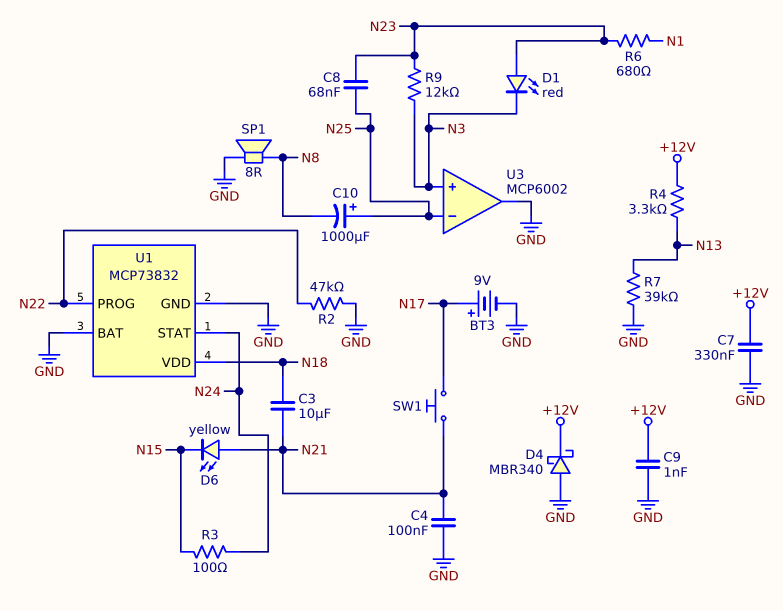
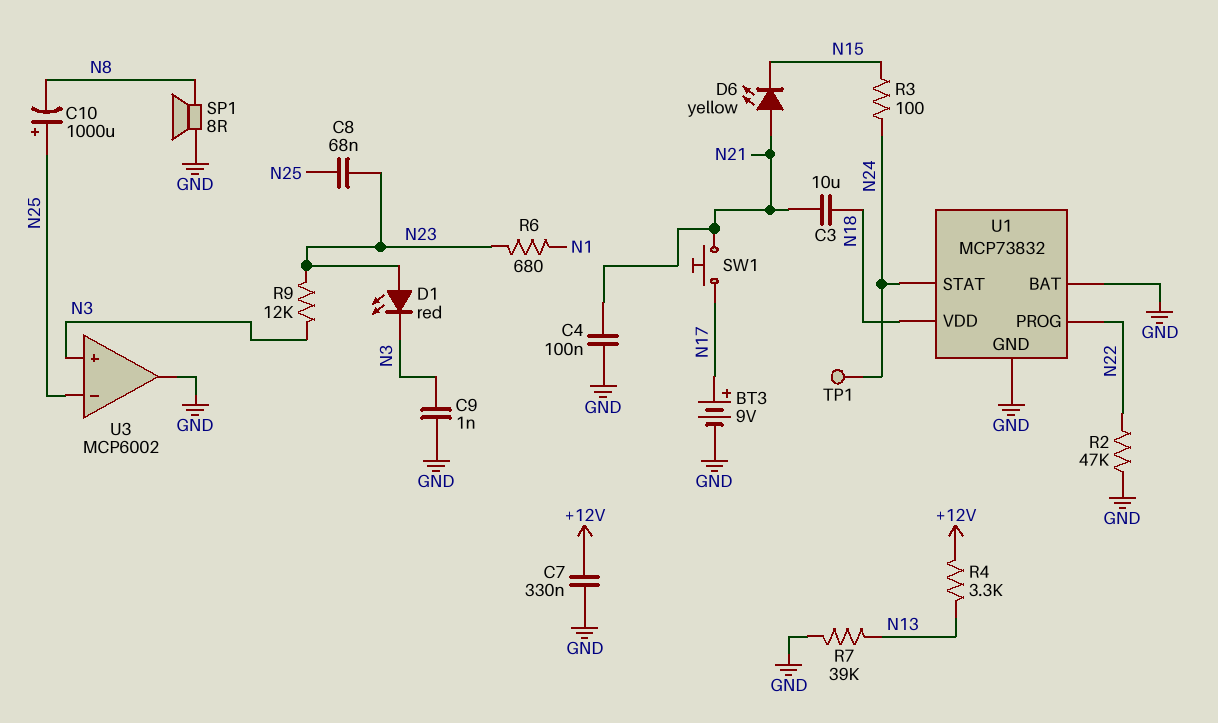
C9: 1nF (+12V, GND) -> 1nF (GND, N3)
D4: schottky MBR340 (A GND, K +12V) -> none
TP1: none -> test point (N24)

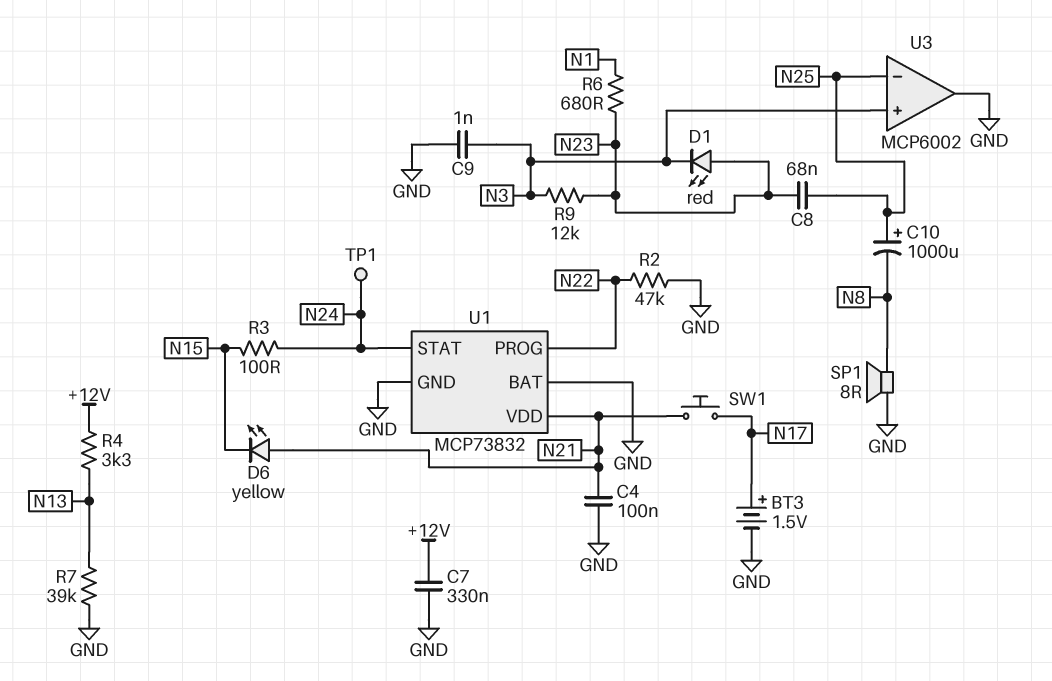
BT3: 9V (plus N17, minus GND) -> 1.5V (plus N17, minus GND)
C3: 10uF (N18, N21) -> none
U1 pin VDD: N18 -> N21

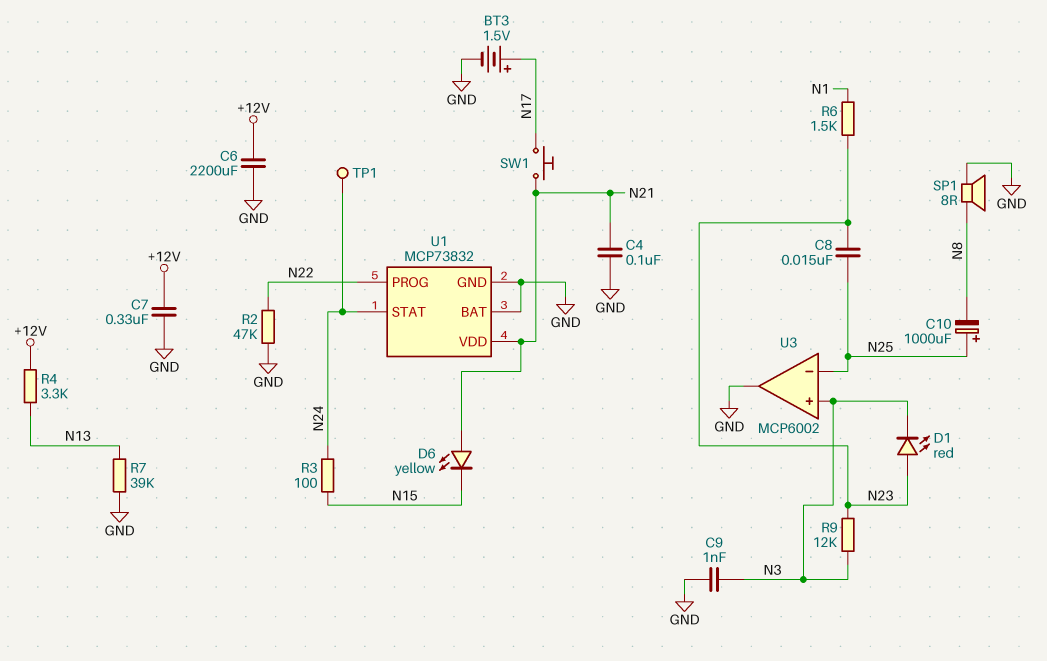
C6: none -> 2200uF (+12V, GND)
C8: 68nF (N23, N25) -> 15nF (N23, N25)
R6: 680 (N1, N23) -> 1.5k (N1, N23)

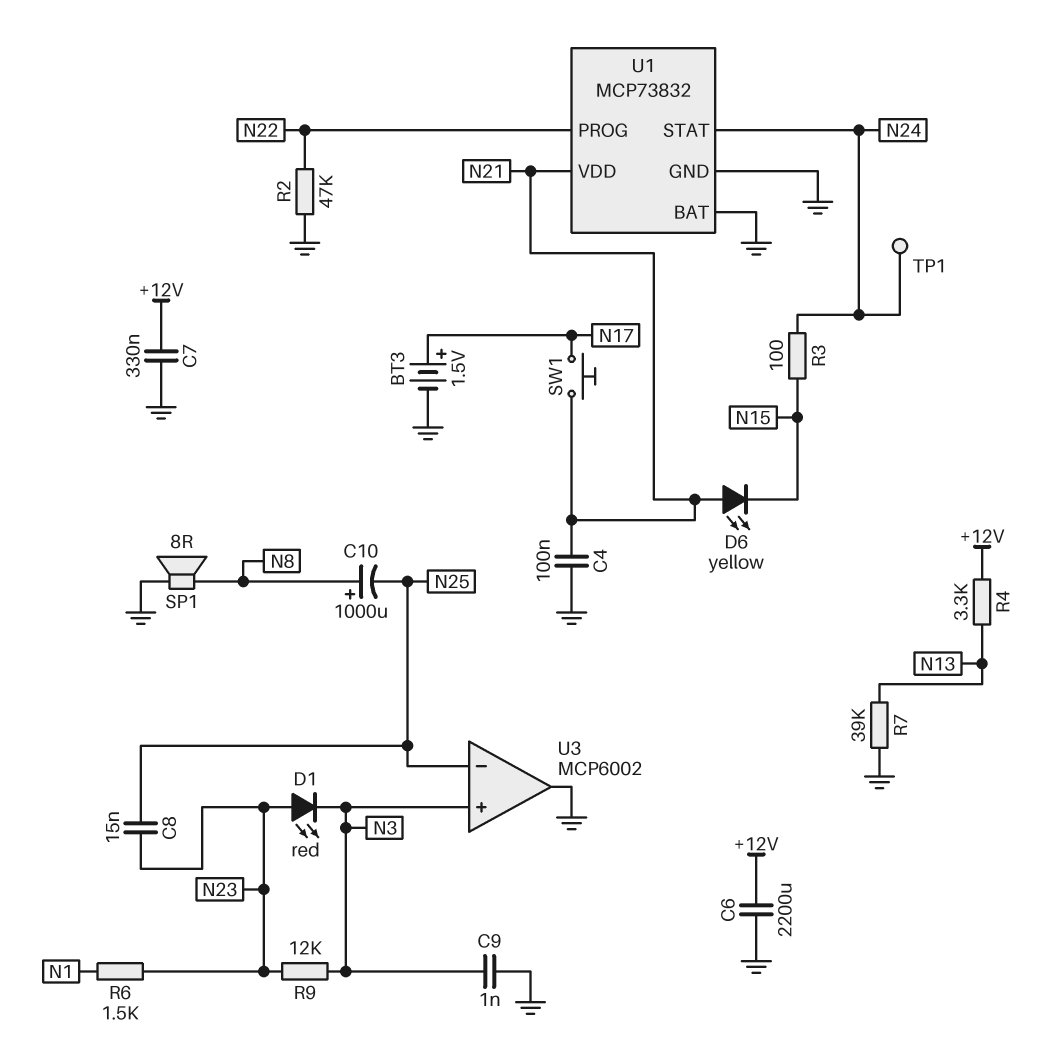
C10: 1000uF (plus N25, minus N8) -> 1000uF (plus N8, minus N25)

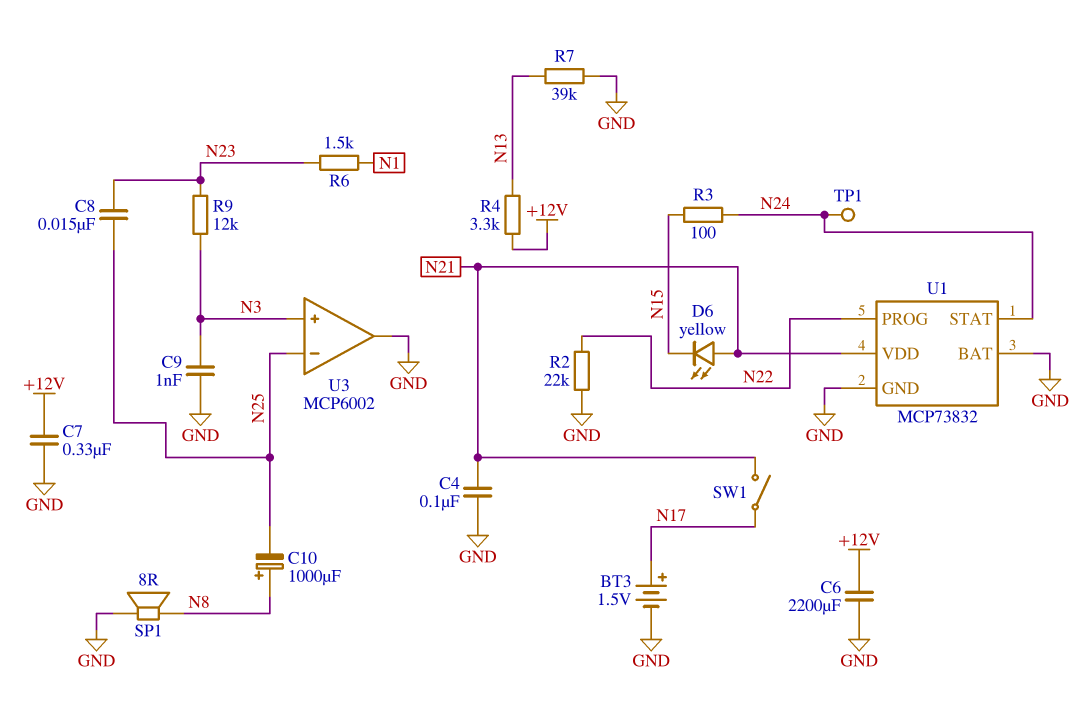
D1: LED red (A N23, K N3) -> none
R2: 47k (GND, N22) -> 22k (GND, N22)
SW1: button (N17, N21) -> switch (N17, N21)

